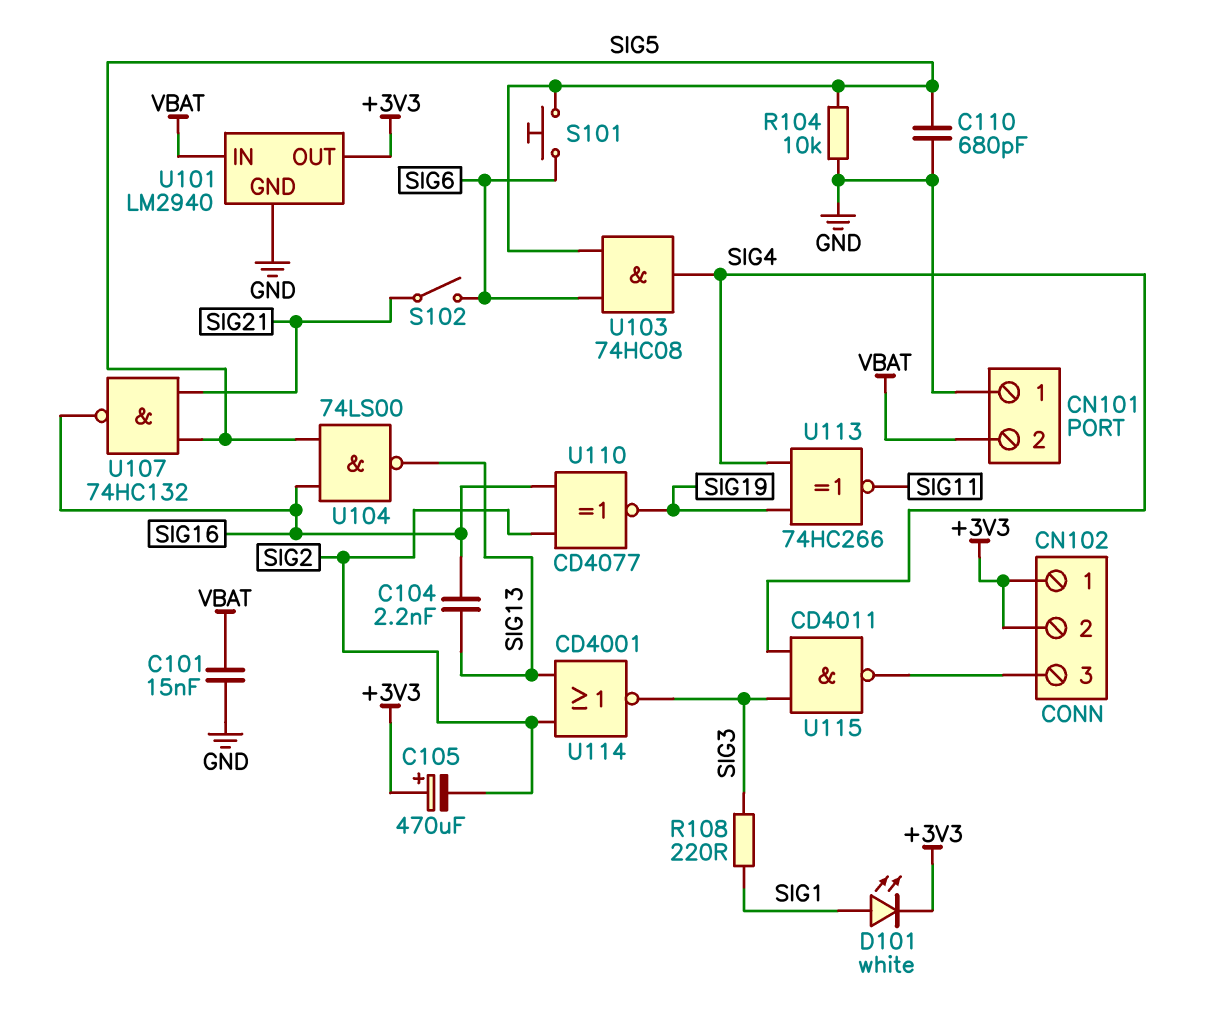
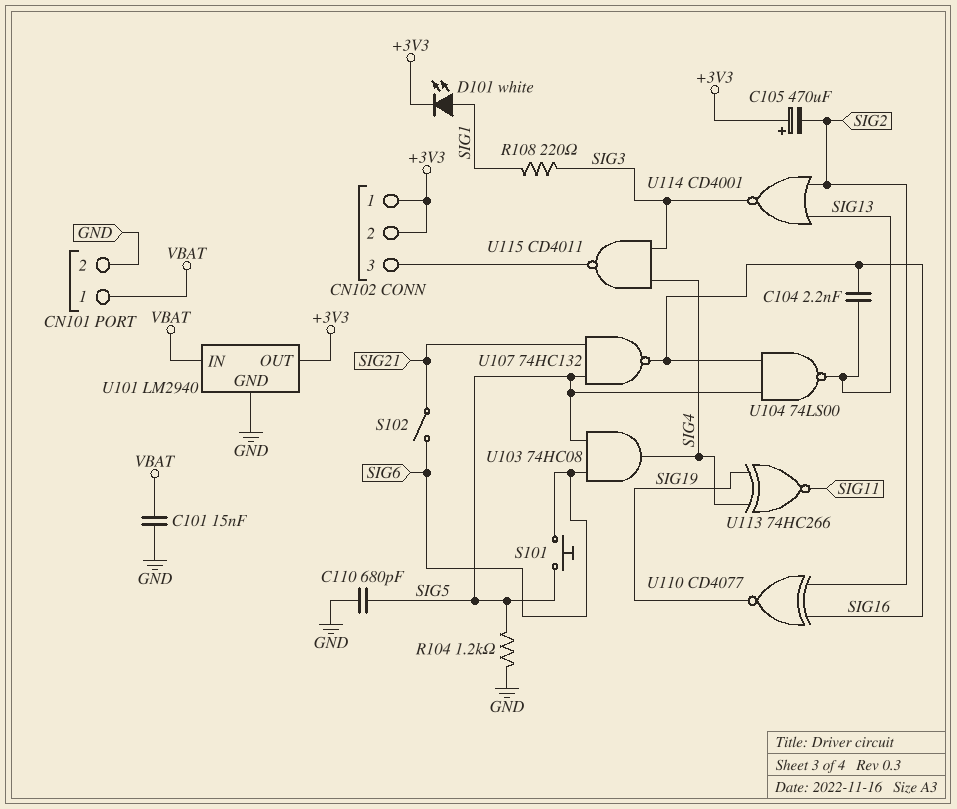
CN101 pin 1: GND -> VBAT
CN101 pin 2: VBAT -> GND
R104: 10k (GND, SIG5) -> 1.2k (GND, SIG5)

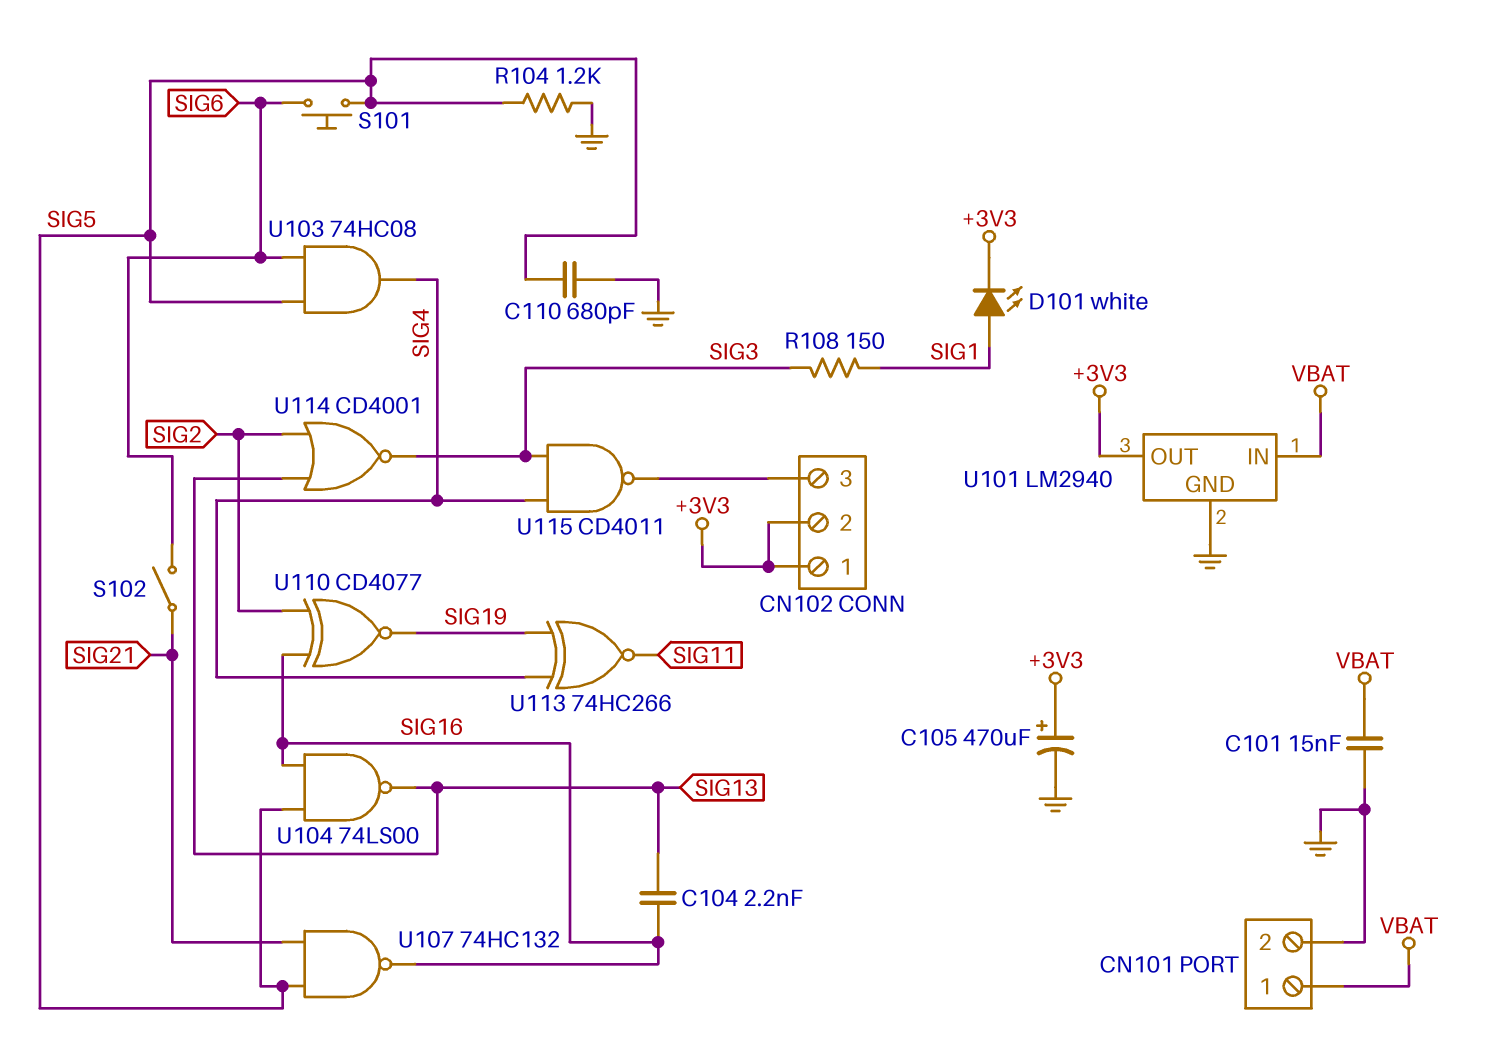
C105: 470uF (plus +3V3, minus SIG2) -> 470uF (plus +3V3, minus GND)
R108: 220 (SIG1, SIG3) -> 150 (SIG1, SIG3)

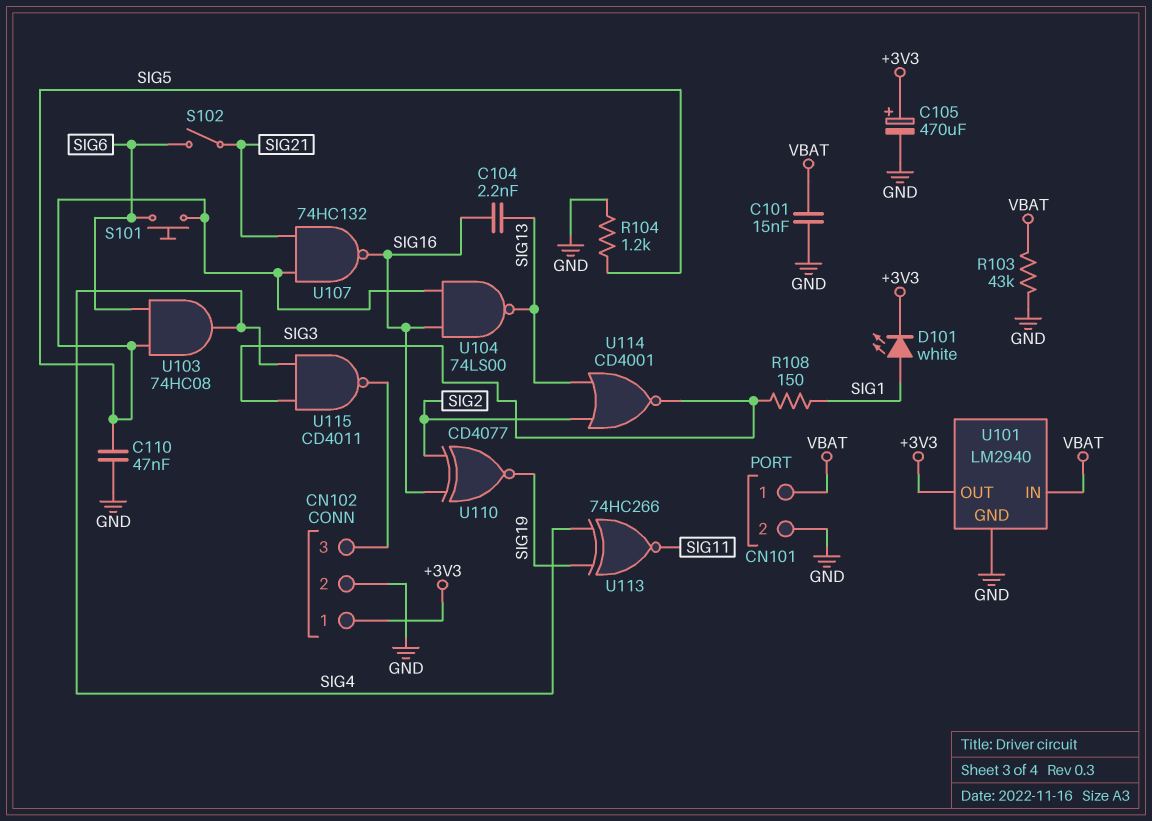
C110: 680pF (GND, SIG5) -> 47nF (GND, SIG5)
CN102 pin 2: +3V3 -> GND
R103: none -> 43k (GND, VBAT)

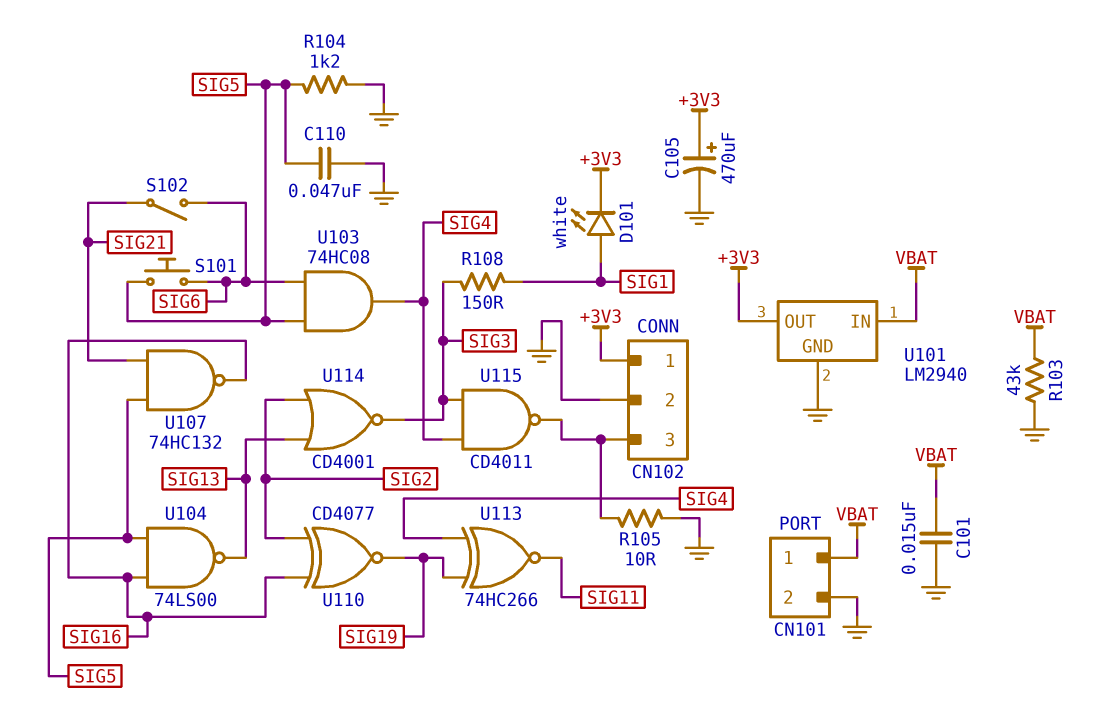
C104: 2.2nF (SIG13, SIG16) -> none
R105: none -> 10 (CN102/3, GND)

